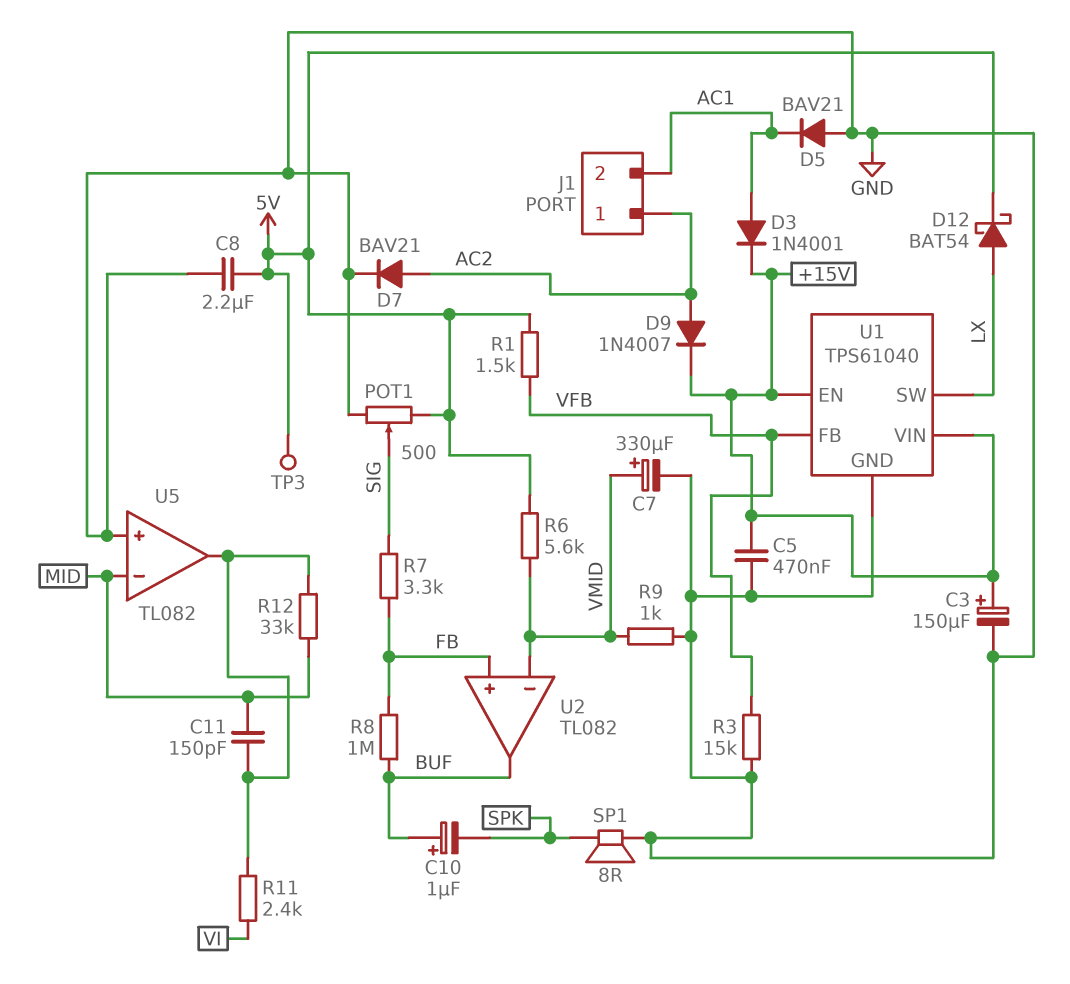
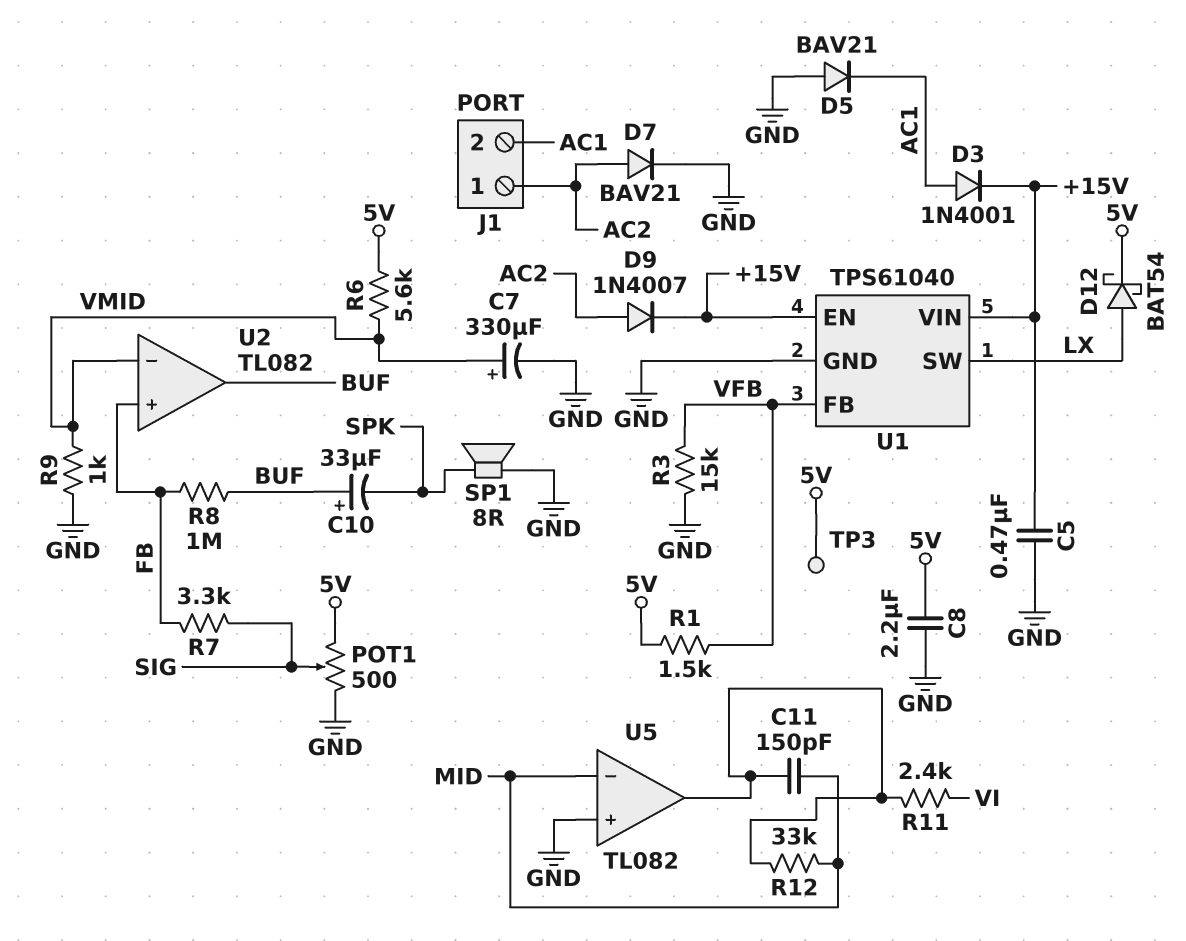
C3: 150uF (plus +15V, minus GND) -> none
C10: 1uF (plus BUF, minus SPK) -> 33uF (plus BUF, minus SPK)

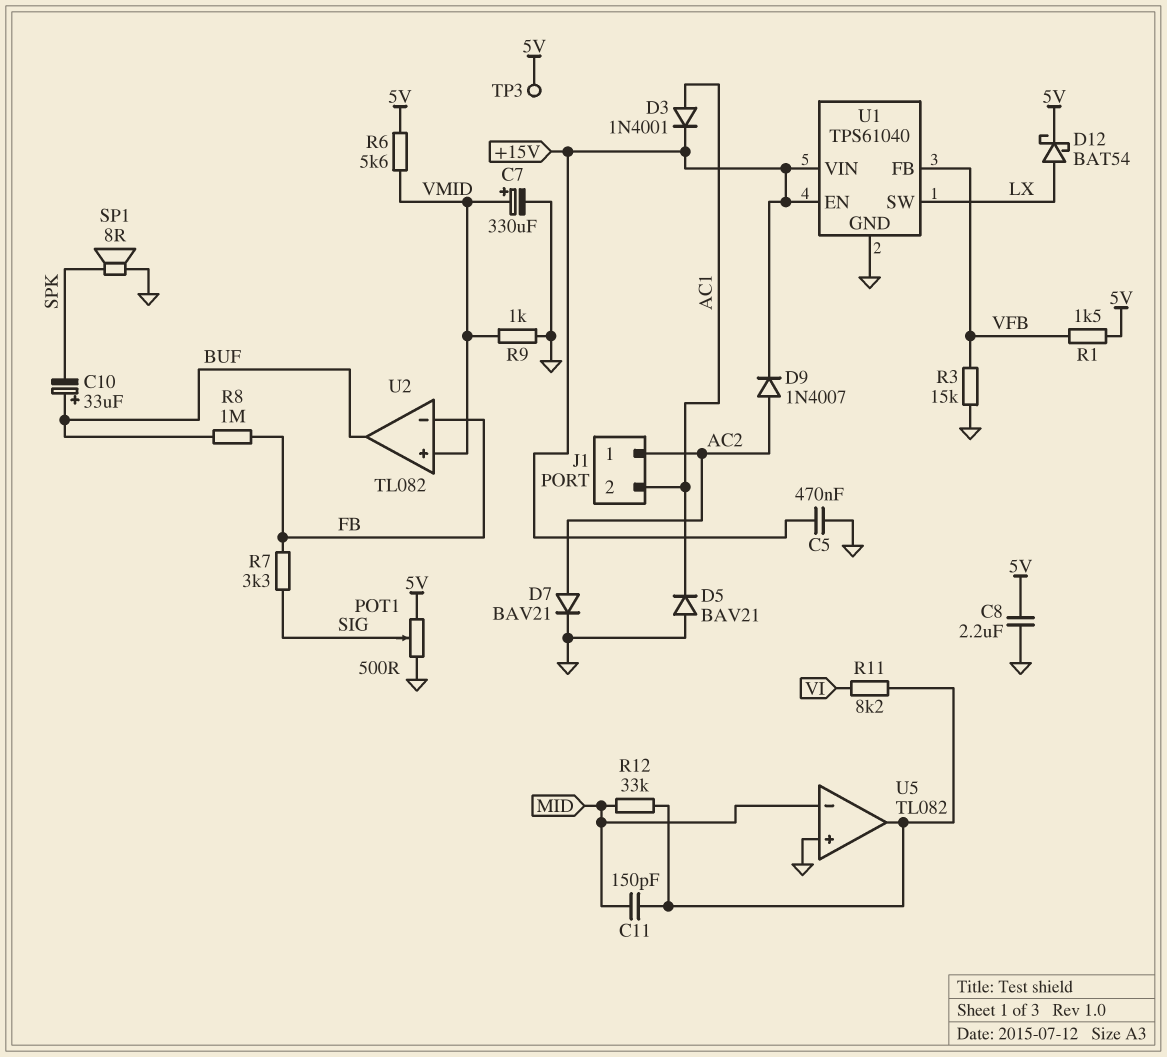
R11: 2.4k (U5/out, VI) -> 8.2k (U5/out, VI)
U2 pin in+: FB -> VMID
U2 pin in-: VMID -> FB

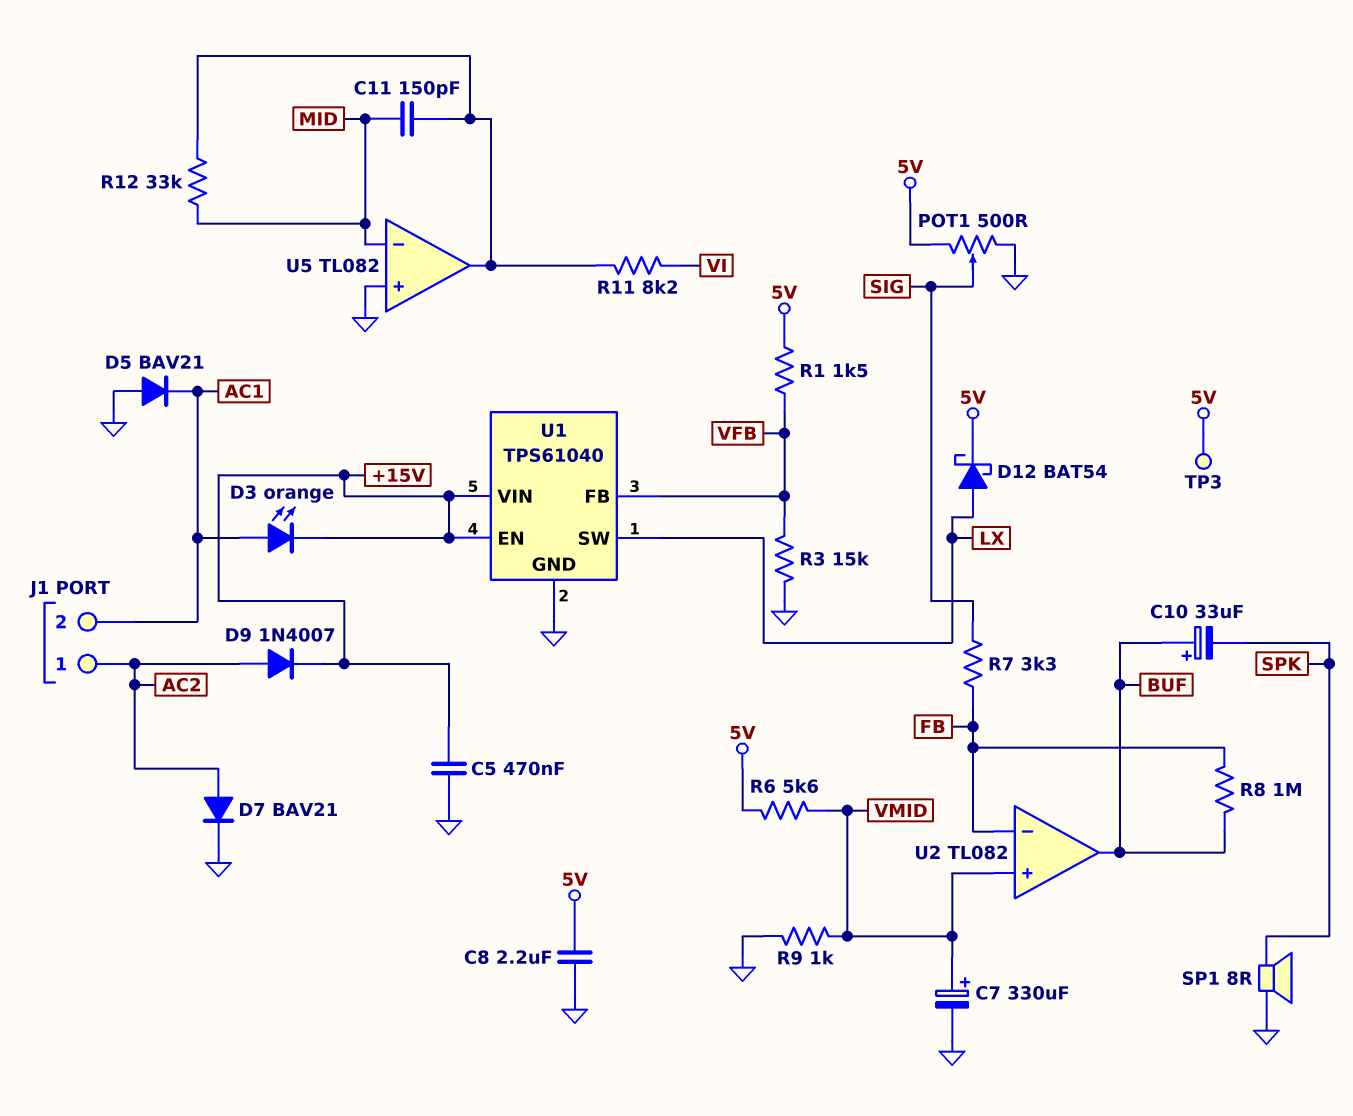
D3: diode 1N4001 (A AC1, K +15V) -> LED orange (A AC1, K +15V)

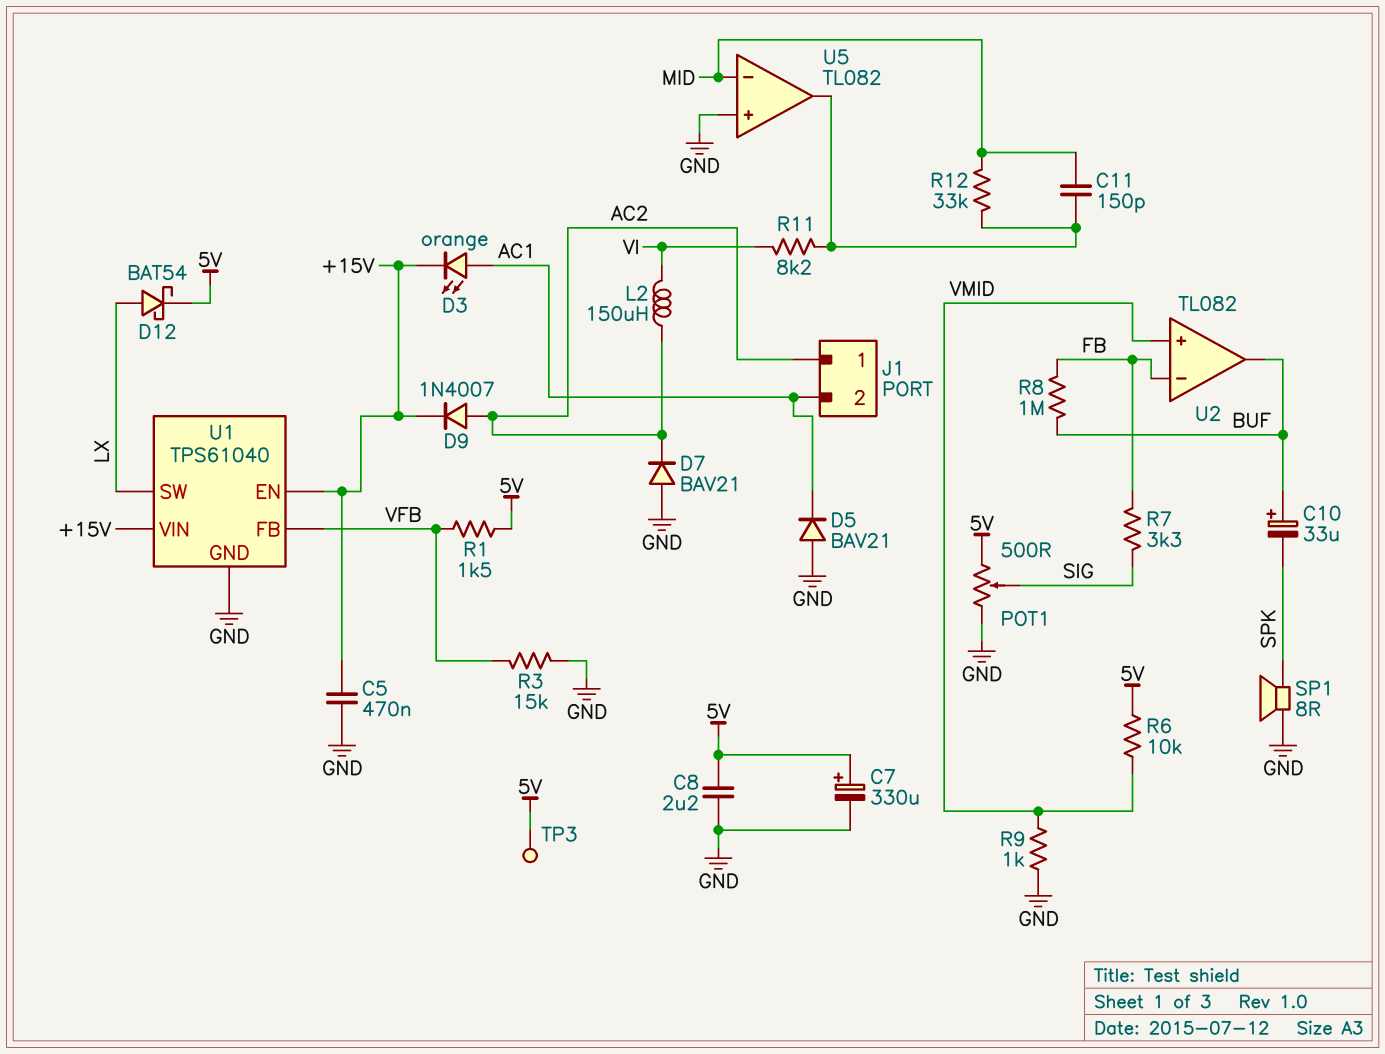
C7: 330uF (plus VMID, minus GND) -> 330uF (plus 5V, minus GND)
D7: diode BAV21 (A AC2, K GND) -> diode BAV21 (A GND, K AC2)
L2: none -> 150uH (AC2, VI)
R6: 5.6k (5V, VMID) -> 10k (5V, VMID)

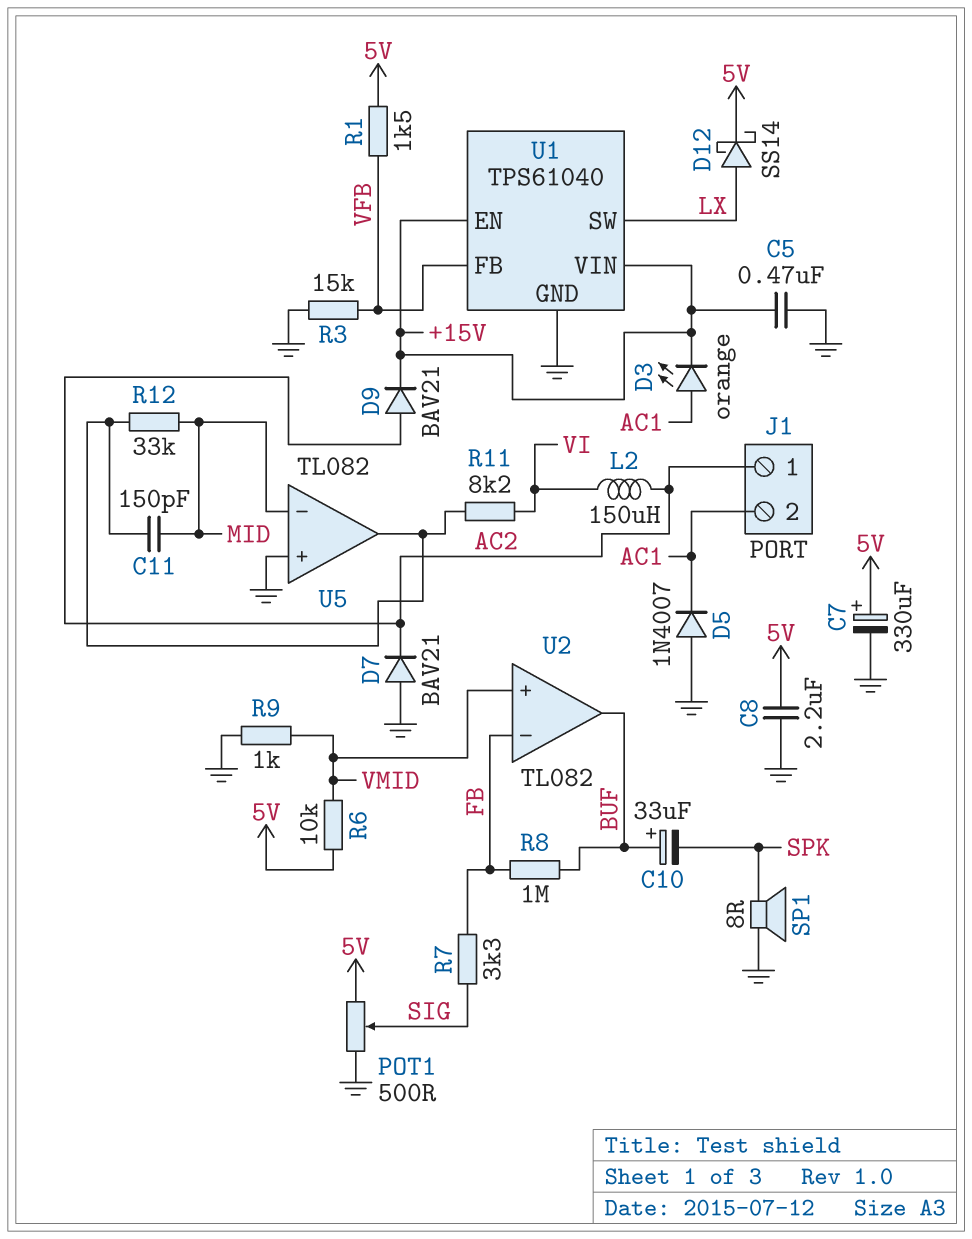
D5: diode BAV21 (A GND, K AC1) -> diode 1N4007 (A GND, K AC1)
D9: diode 1N4007 (A AC2, K +15V) -> diode BAV21 (A AC2, K +15V)
D12: schottky BAT54 (A LX, K 5V) -> schottky SS14 (A LX, K 5V)
TP3: test point (5V) -> none

